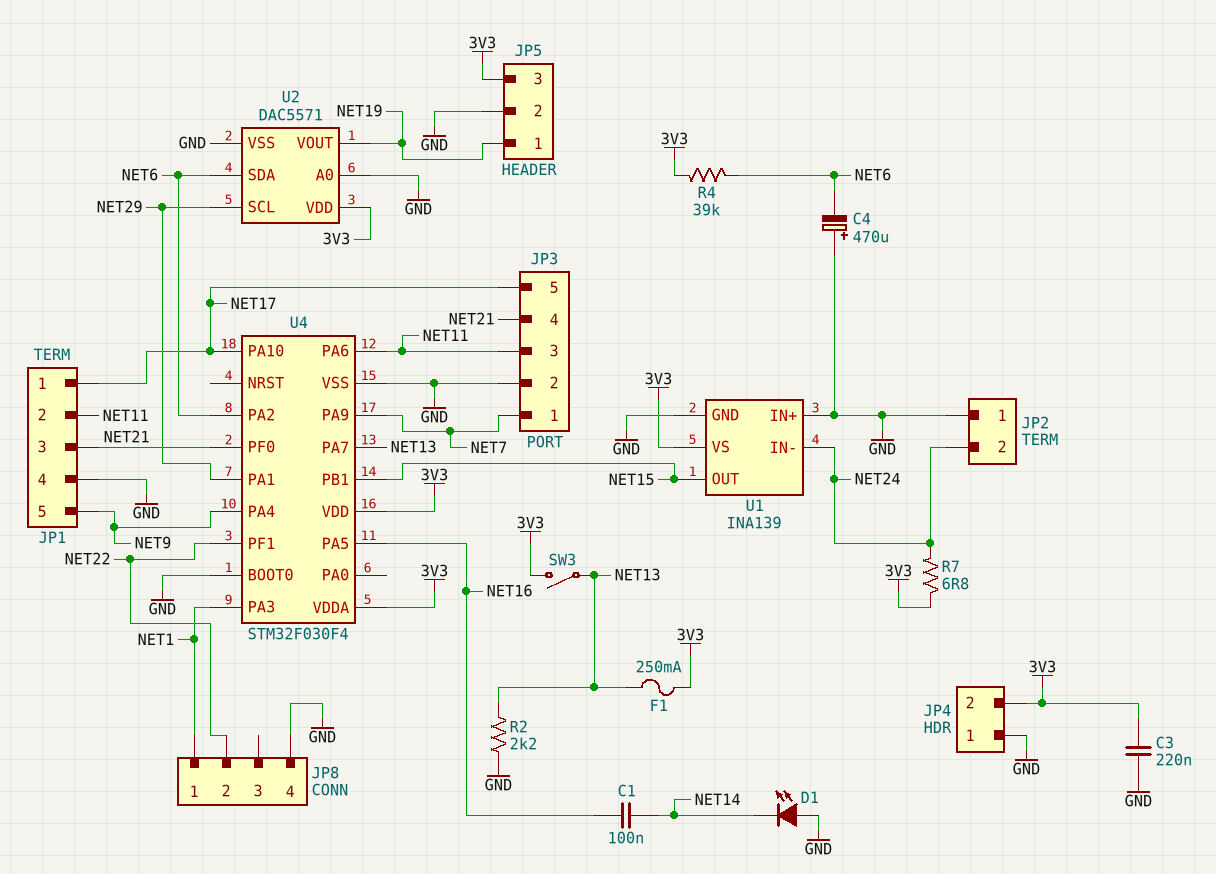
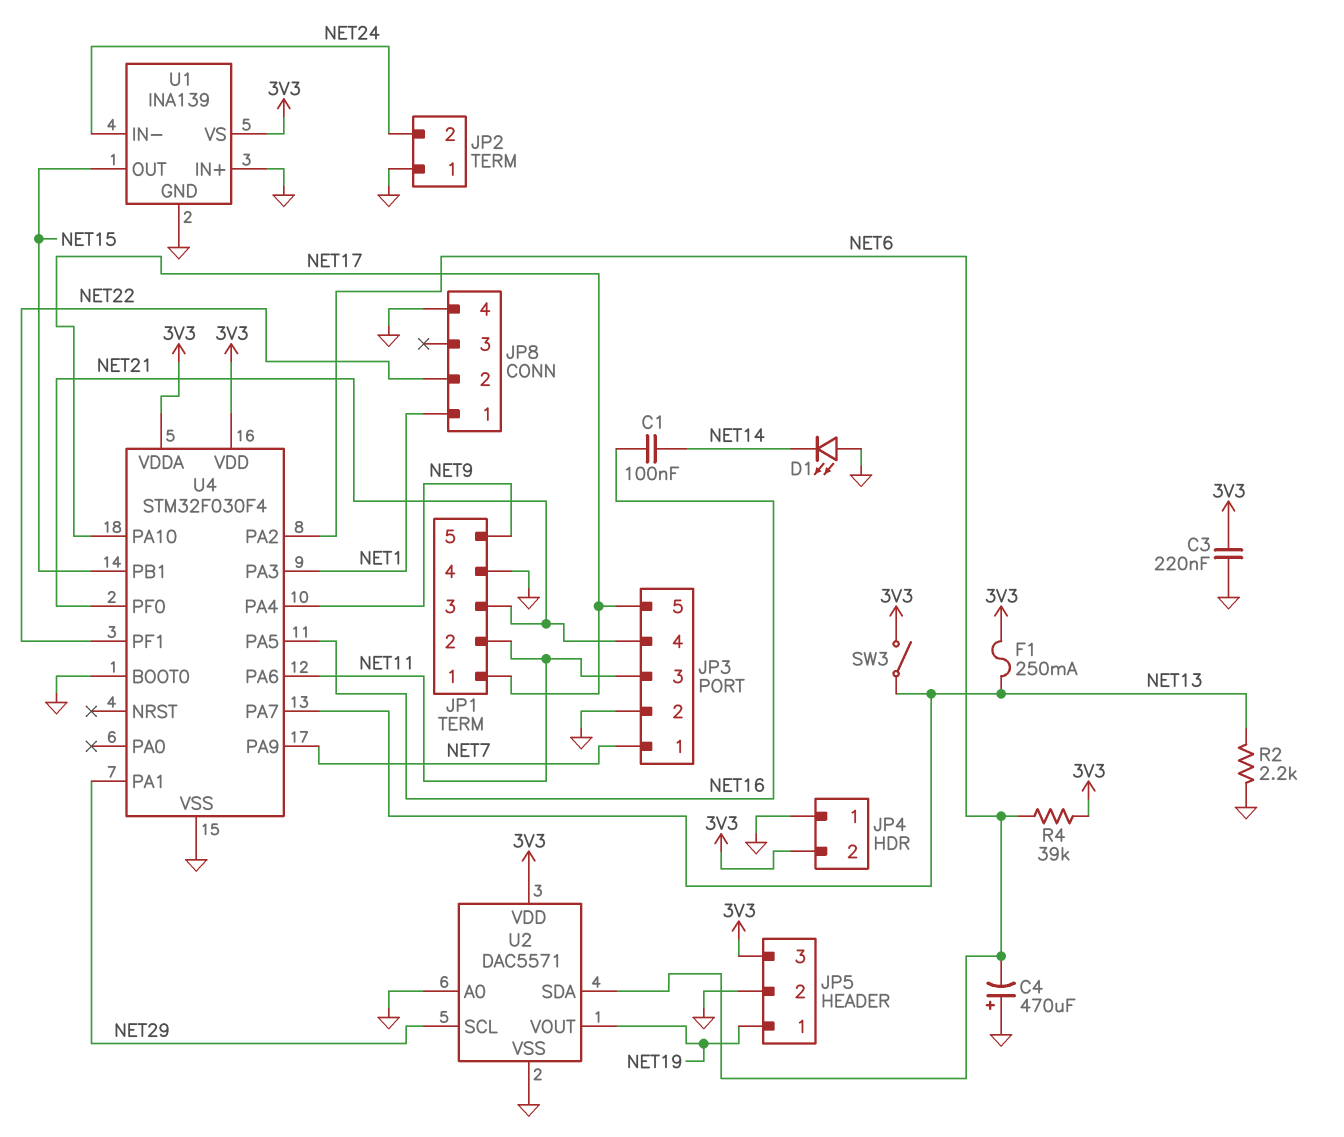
R7: 6.8 (3V3, NET24) -> none

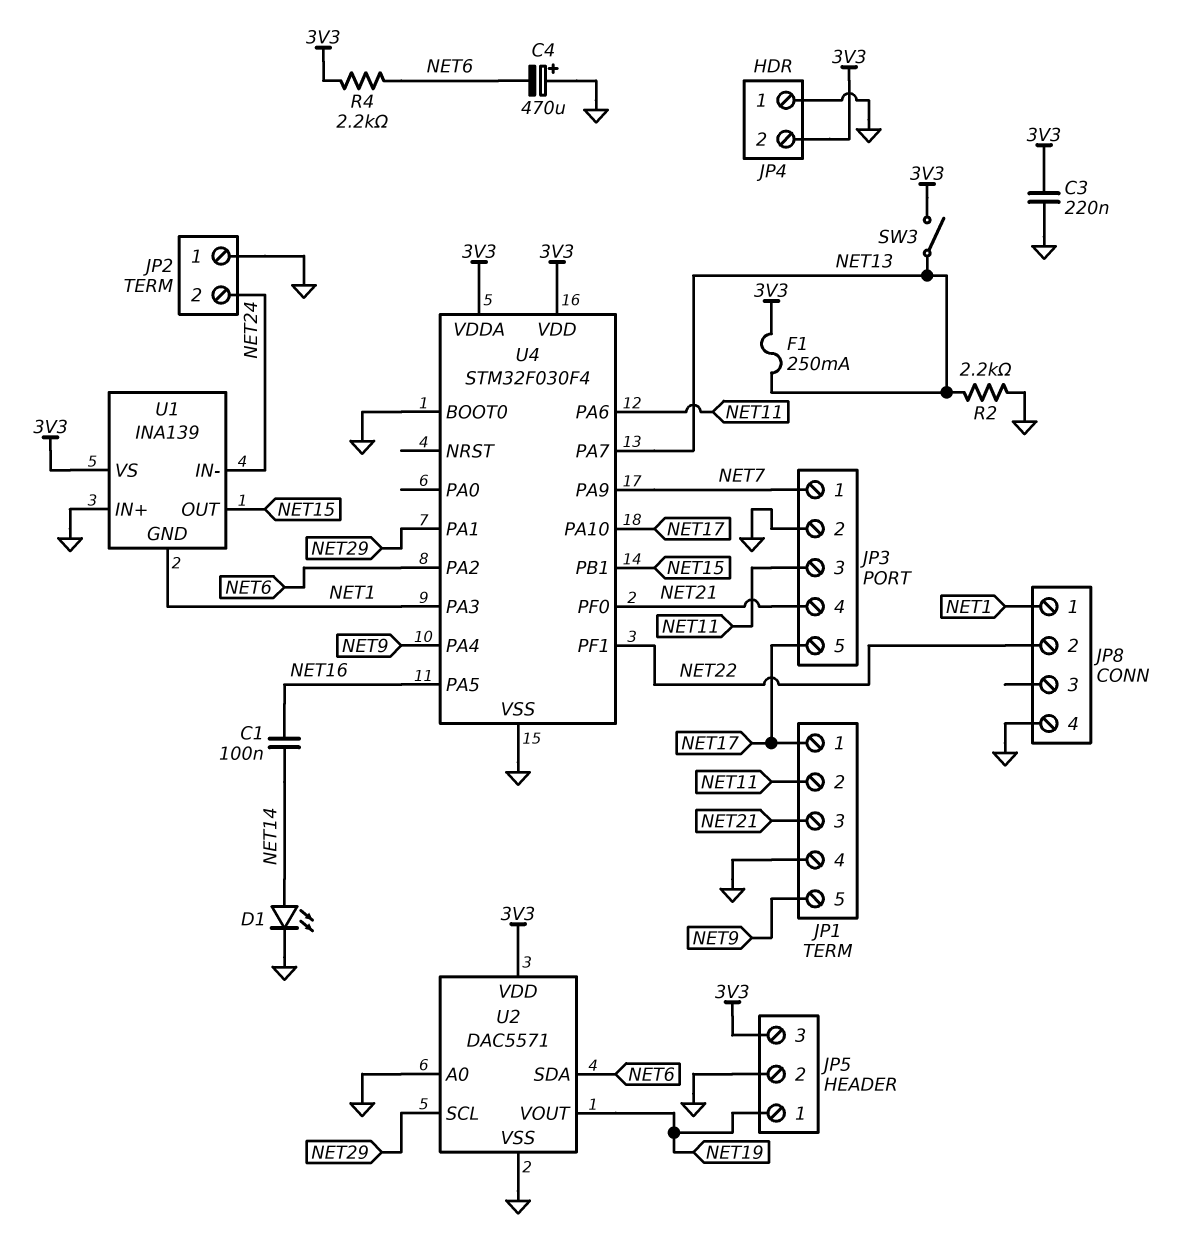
D1: LED (A GND, K NET14) -> LED (A NET14, K GND)
R4: 39k (3V3, NET6) -> 2.2k (3V3, NET6)
U1 pin GND: GND -> NET1

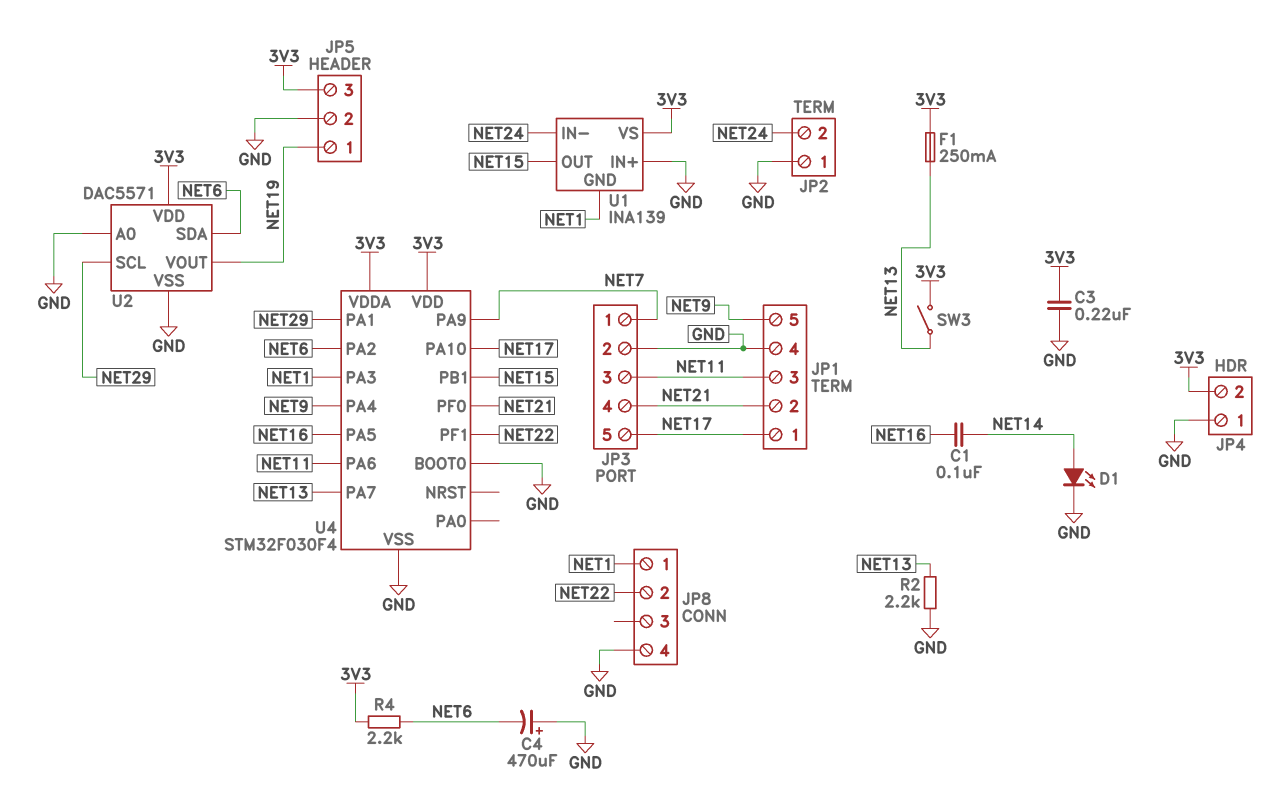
JP1 pin 2: NET11 -> NET21
JP1 pin 3: NET21 -> NET11

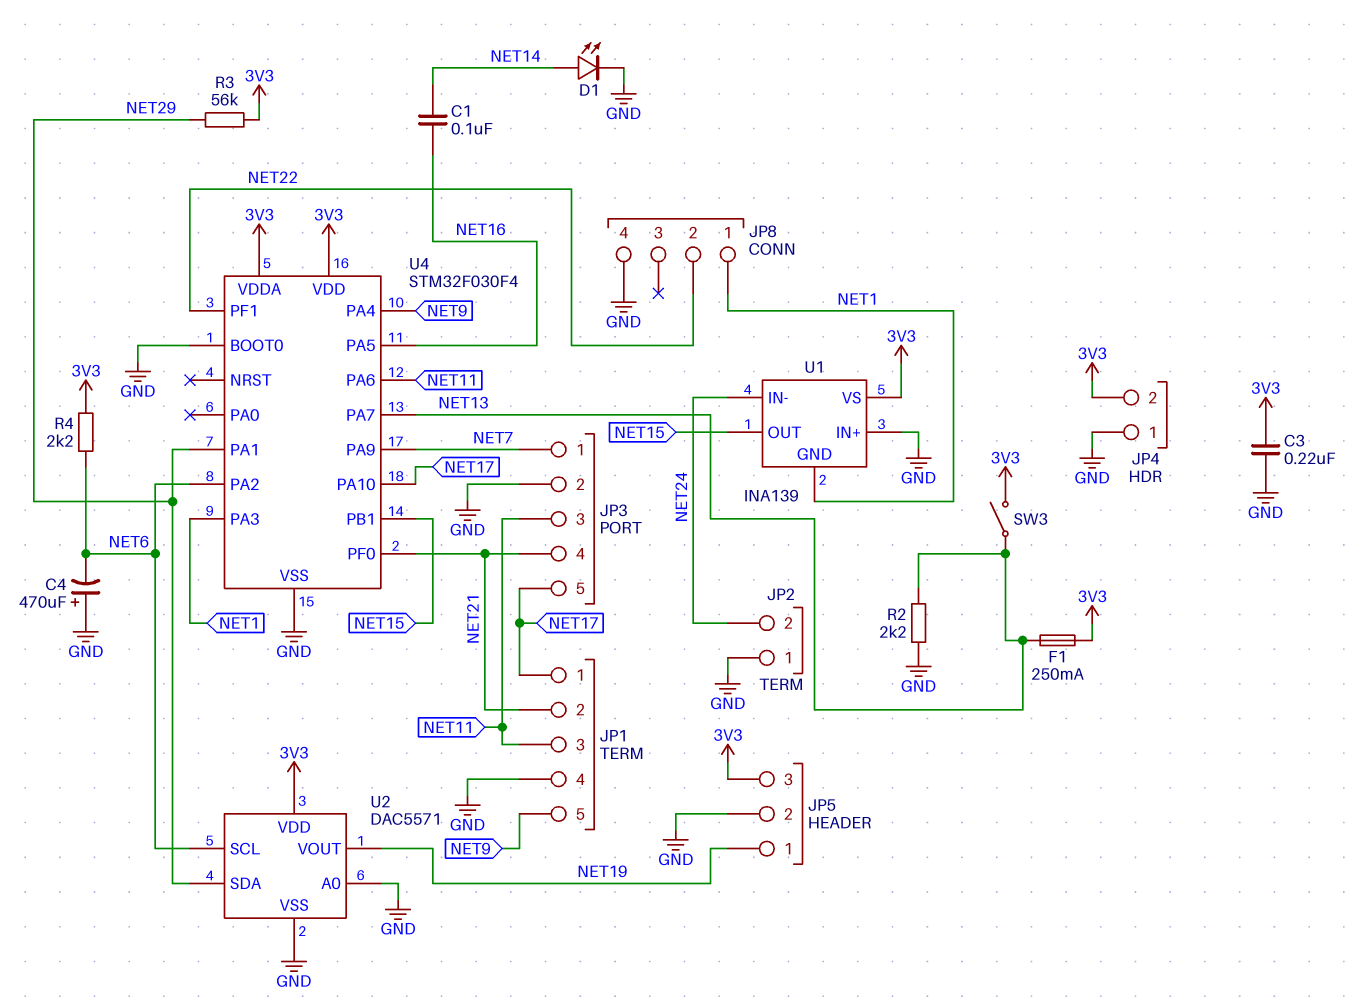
R3: none -> 56k (3V3, NET29)
U2 pin SCL: NET29 -> NET6
U2 pin SDA: NET6 -> NET29

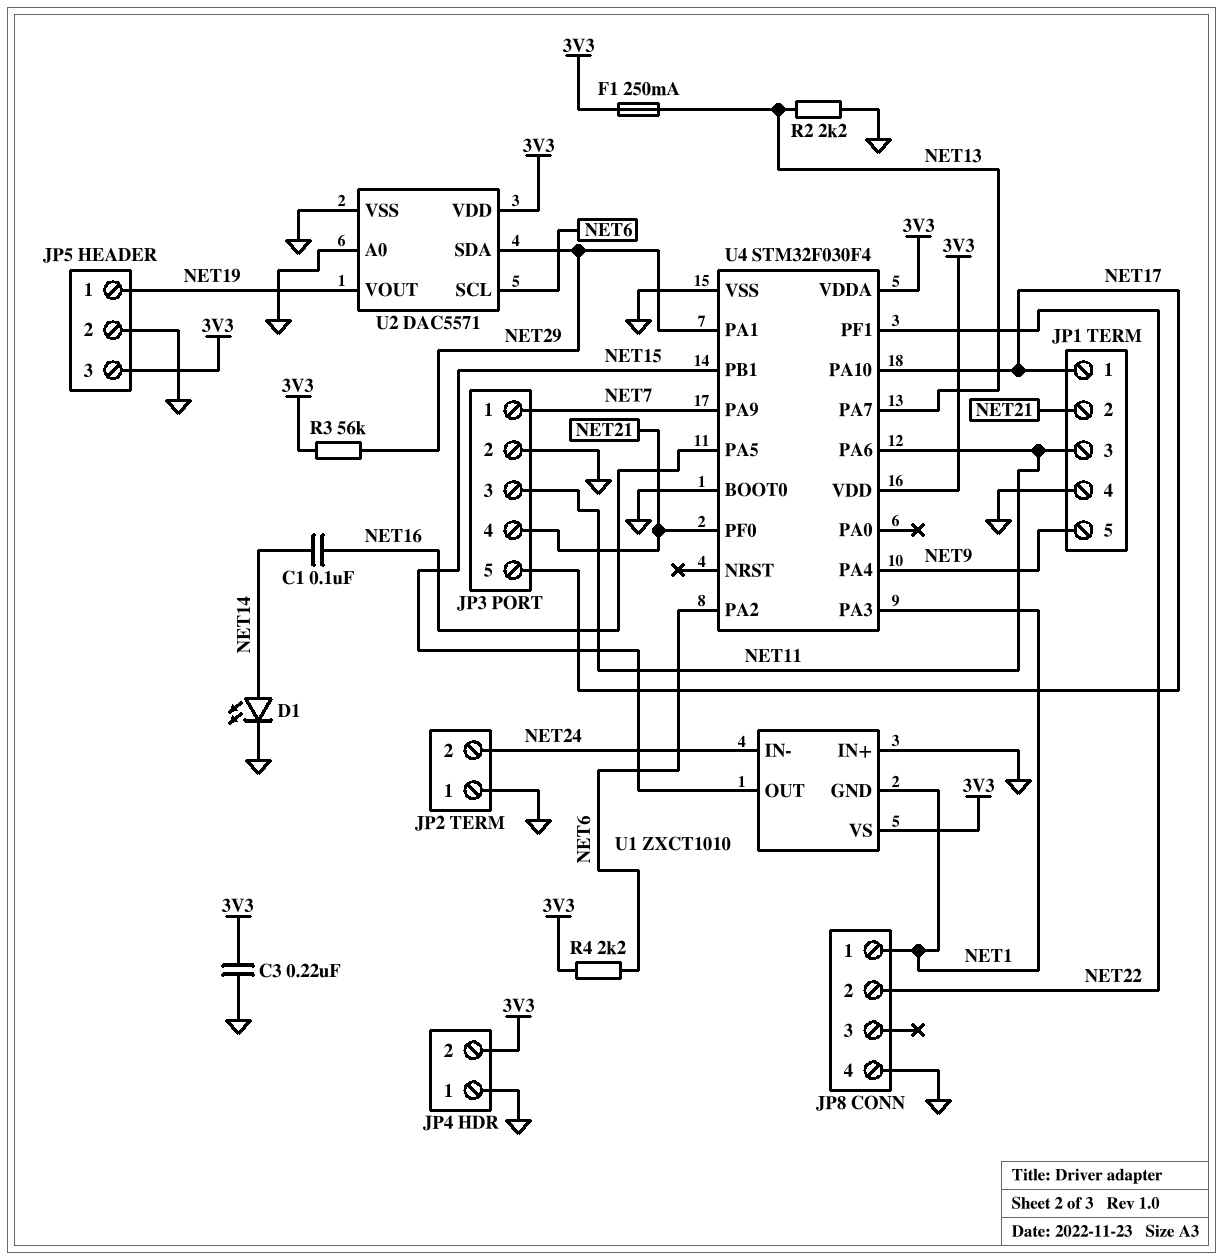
C4: 470uF (plus GND, minus NET6) -> none
SW3: switch (3V3, NET13) -> none
U1: INA139 -> ZXCT1010

